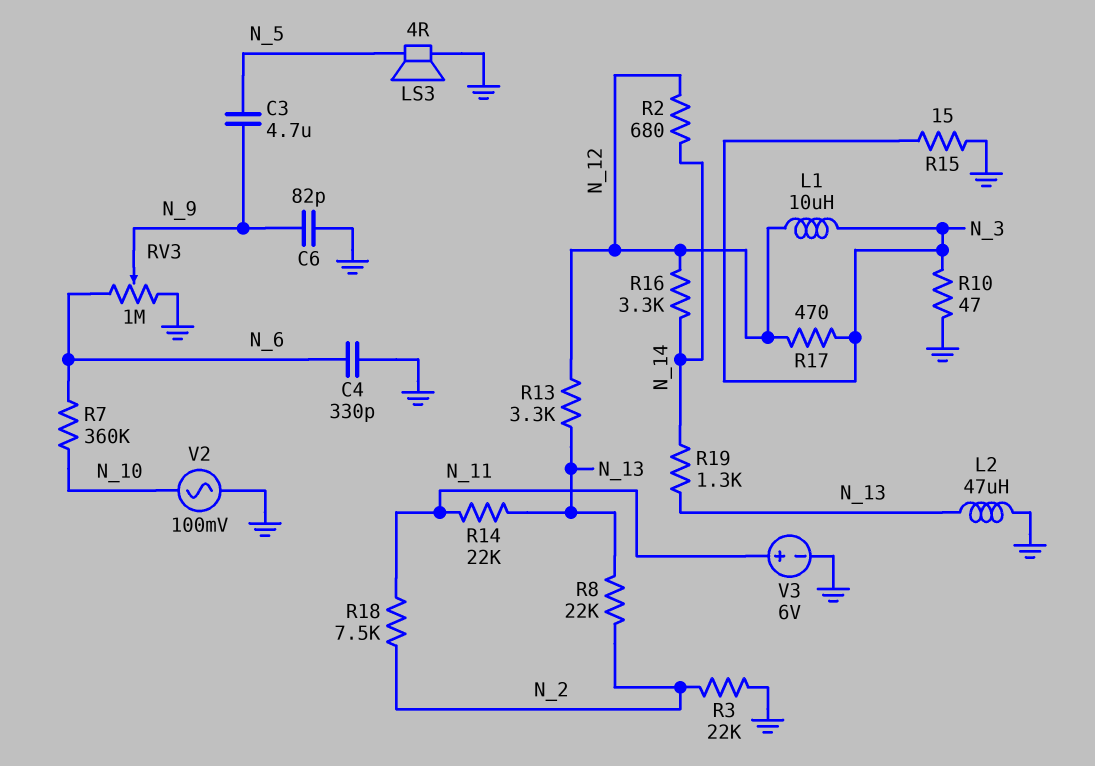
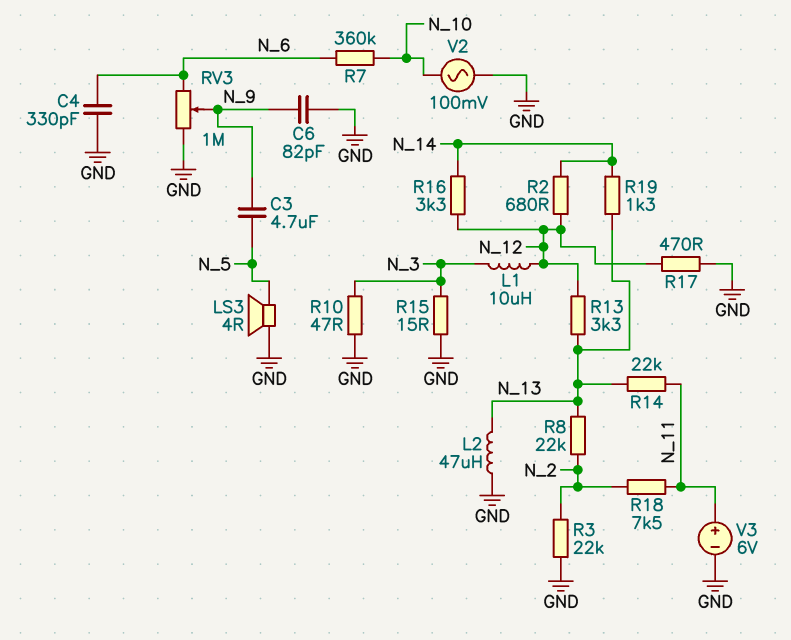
R17: 470 (N_3, N_12) -> 470 (GND, N_12)

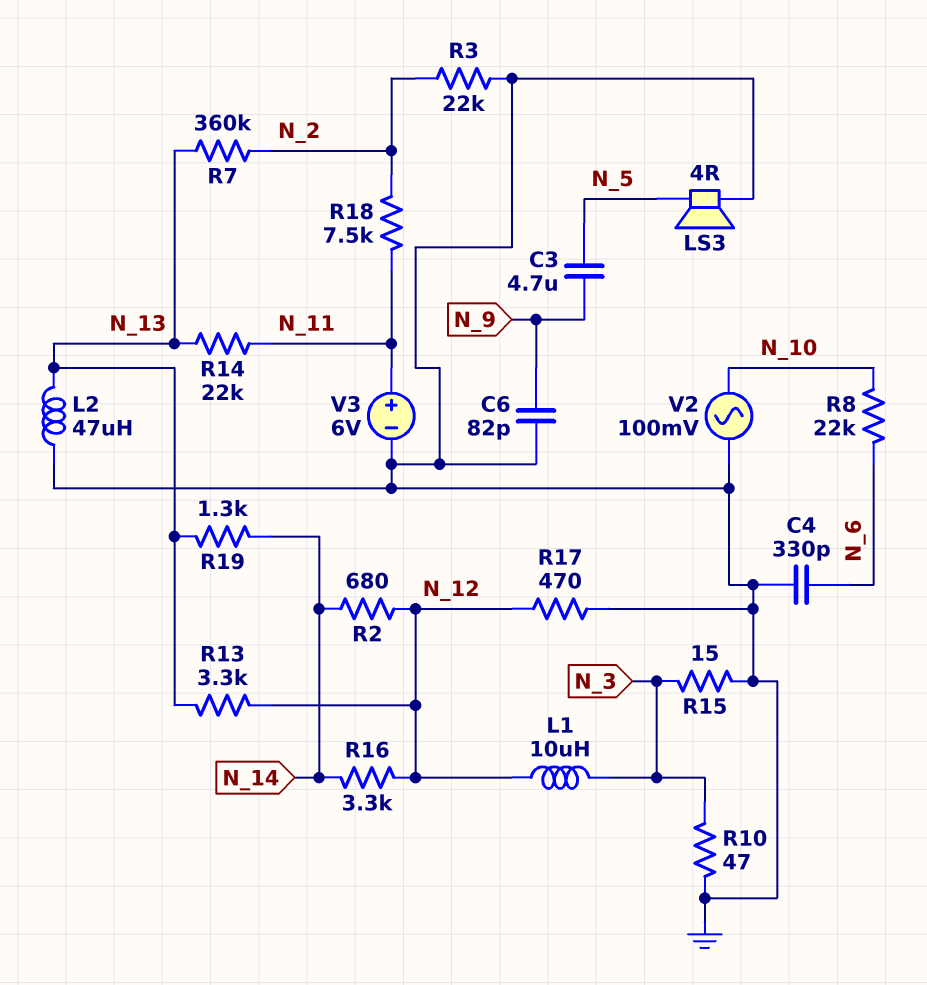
R7: 360k (N_6, N_10) -> 360k (N_2, N_13)
R8: 22k (N_2, N_13) -> 22k (N_6, N_10)
RV3: 1M (GND, N_6, wiper N_9) -> none

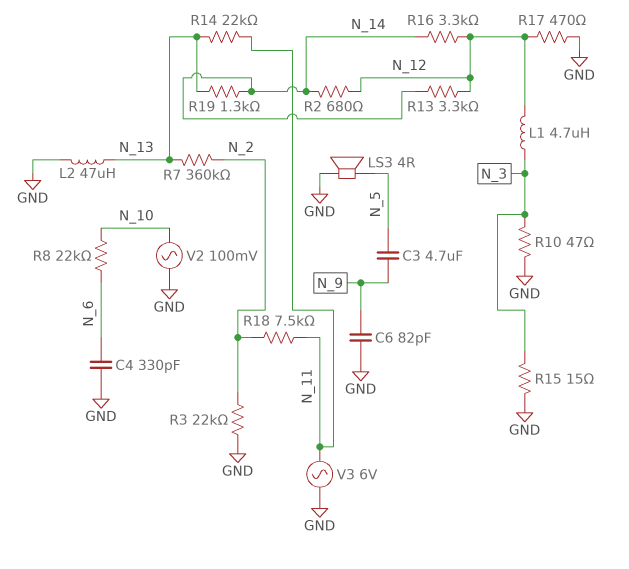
L1: 10uH (N_3, N_12) -> 4.7uH (N_3, N_12)
R13: 3.3k (N_12, N_13) -> 3.3k (N_12, N_14)
V3: 6V (plus N_11, minus GND) -> AC 6V (GND, N_11)

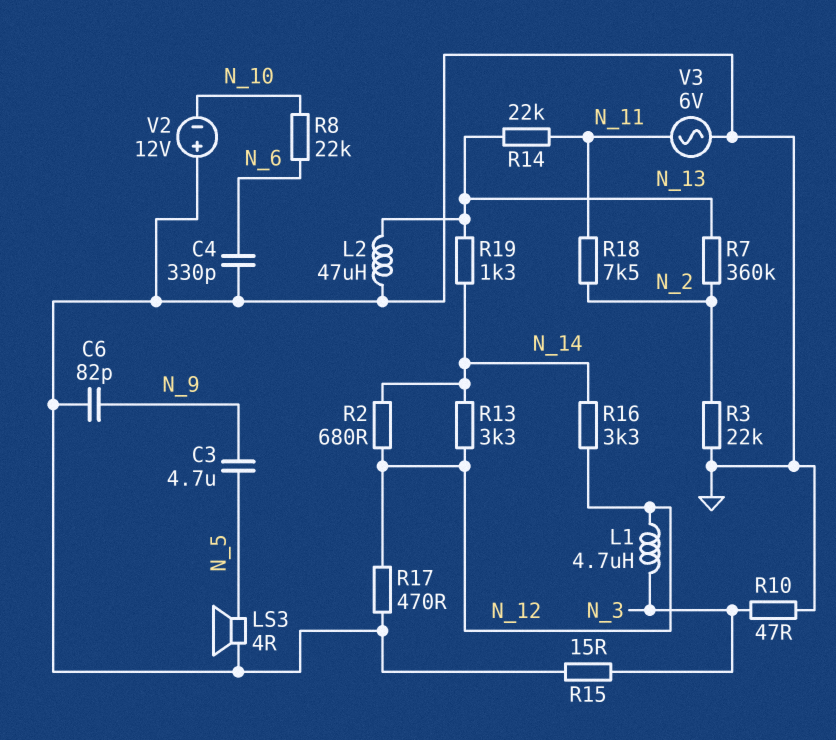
V2: AC 100mV (GND, N_10) -> 12V (plus GND, minus N_10)

